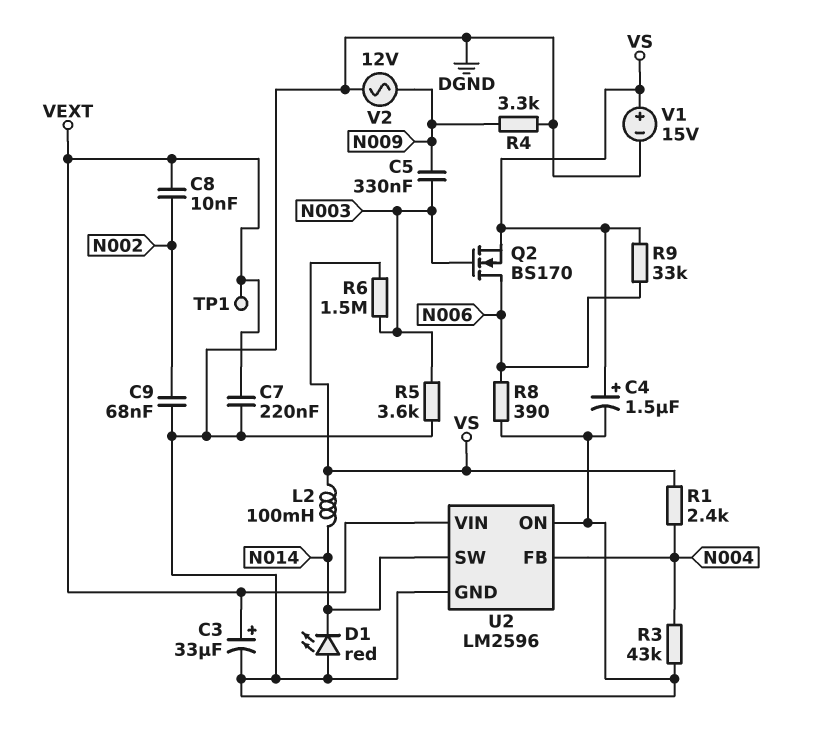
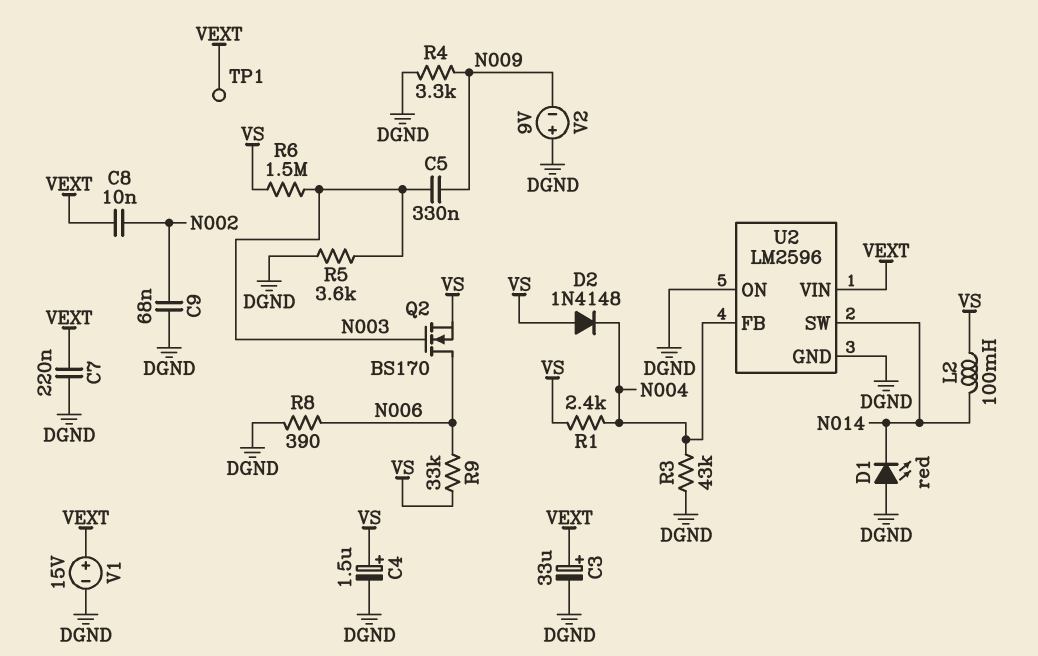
D2: none -> diode 1N4148 (A VS, K N004)
V1: 15V (plus VS, minus DGND) -> 15V (plus VEXT, minus DGND)
V2: AC 12V (DGND, N009) -> 9V (plus DGND, minus N009)

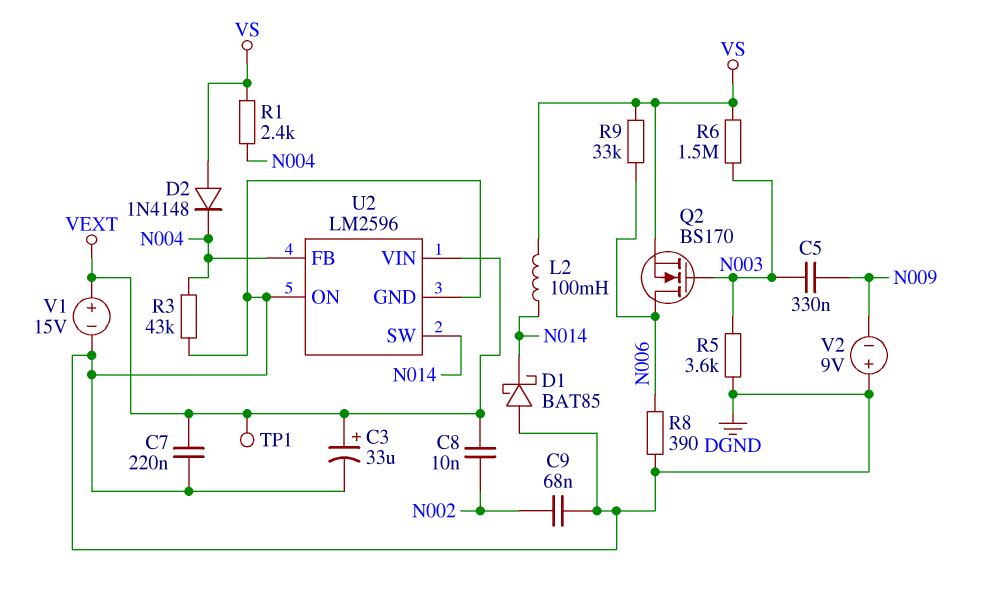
C4: 1.5uF (plus VS, minus DGND) -> none
D1: LED red (A DGND, K N014) -> schottky BAT85 (A DGND, K N014)
R4: 3.3k (DGND, N009) -> none

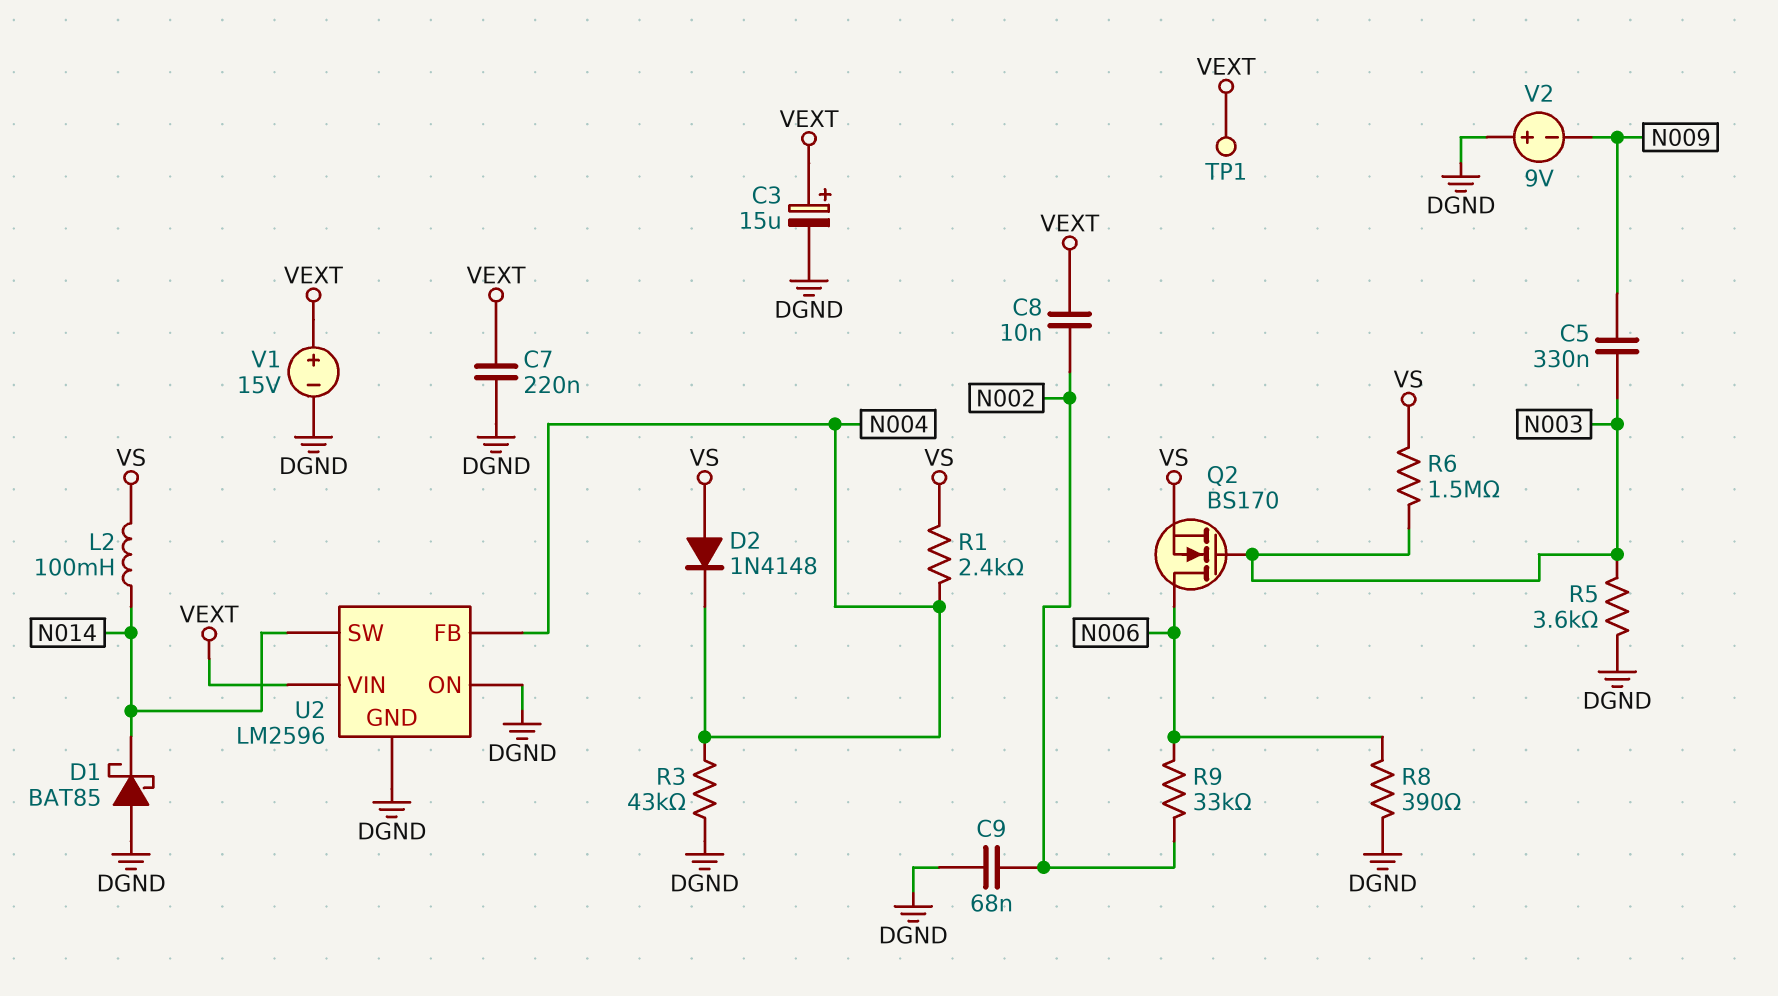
C3: 33uF (plus VEXT, minus DGND) -> 15uF (plus VEXT, minus DGND)
R9: 33k (N006, VS) -> 33k (N002, N006)

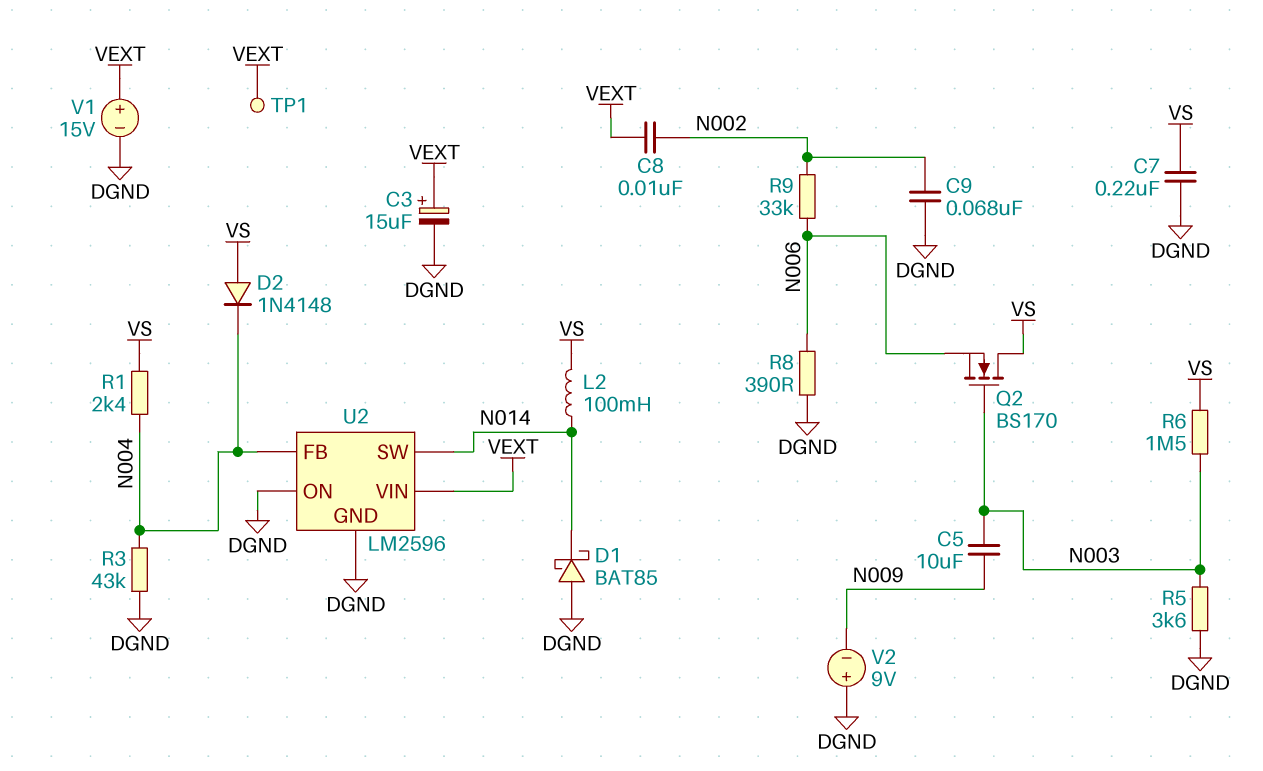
C5: 330nF (N003, N009) -> 10uF (N003, N009)
C7: 220nF (DGND, VEXT) -> 220nF (DGND, VS)
Q2: NMOS BS170 (G N003, D N006, S VS) -> NMOS BS170 (G N003, D VS, S N006)

